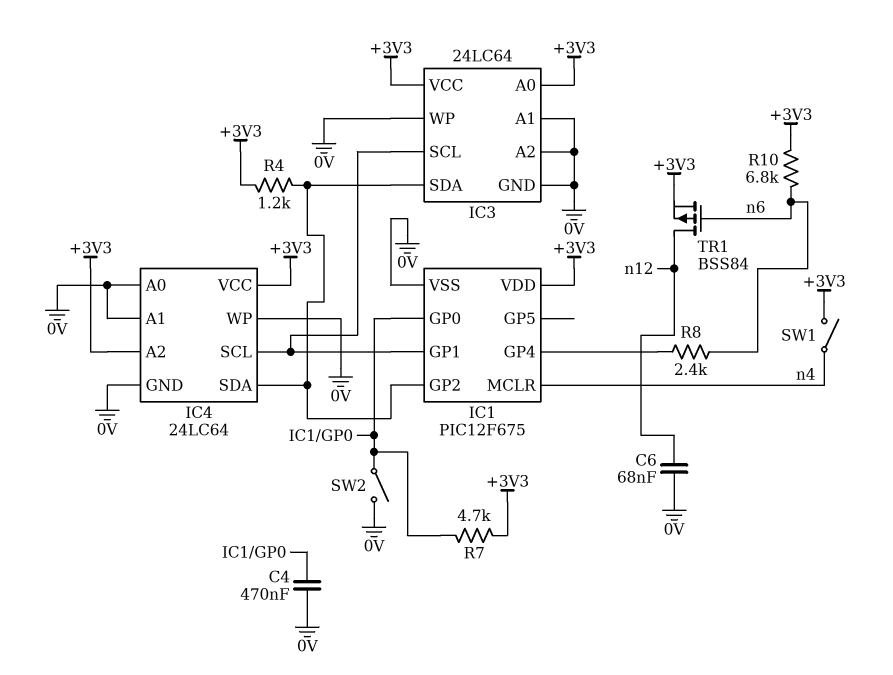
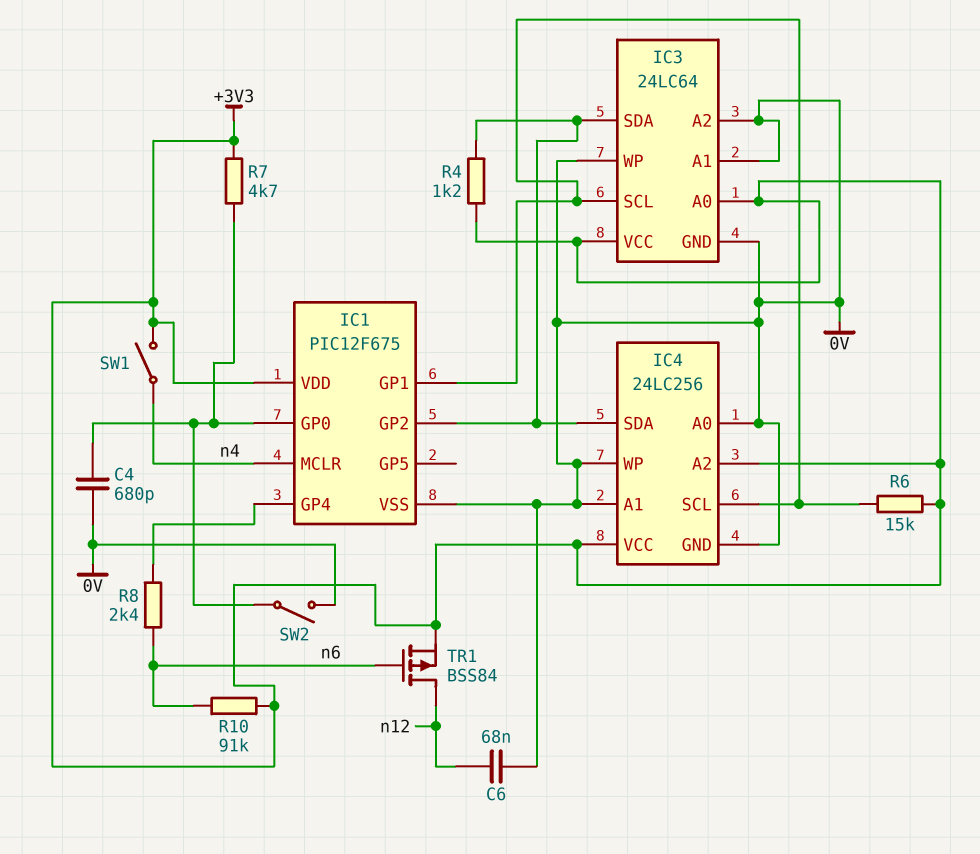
C4: 470nF (0V, IC1/GP0) -> 680pF (0V, IC1/GP0)
IC4: 24LC64 -> 24LC256
R6: none -> 15k (+3V3, IC1/GP1)
R10: 6.8k (+3V3, n6) -> 91k (+3V3, n6)

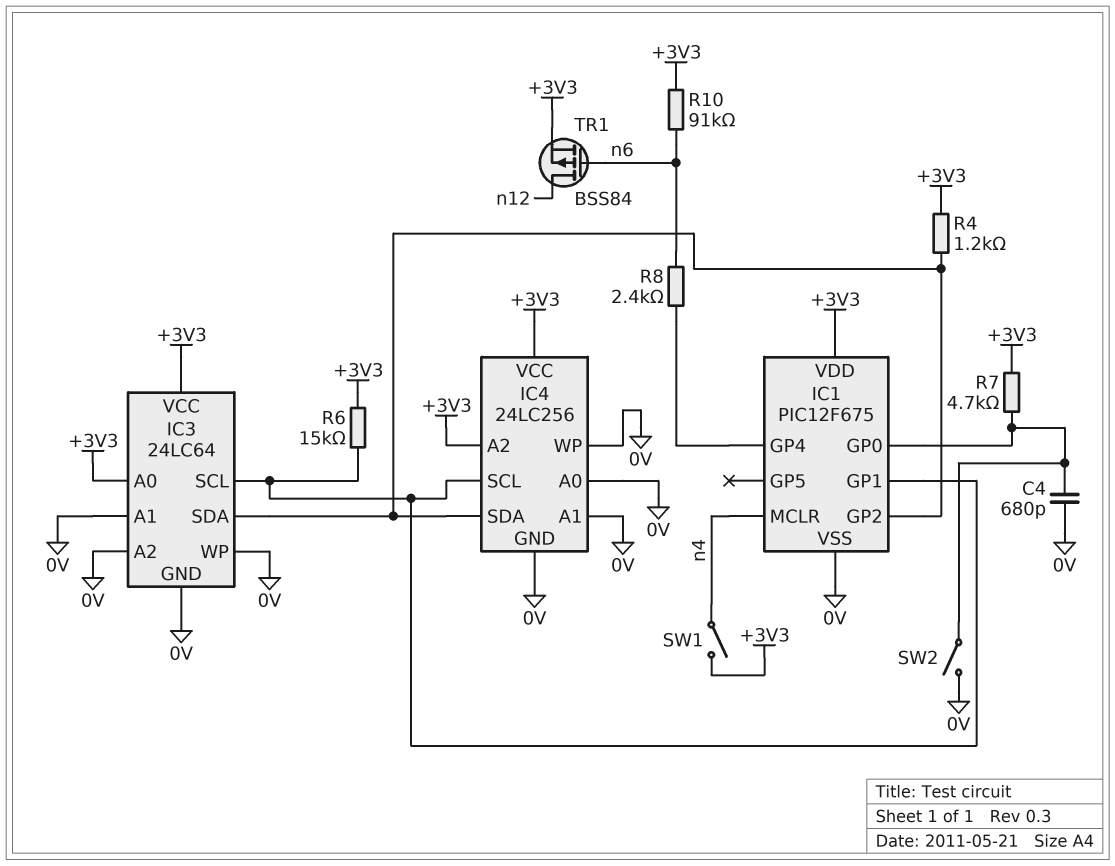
C6: 68nF (0V, n12) -> none

